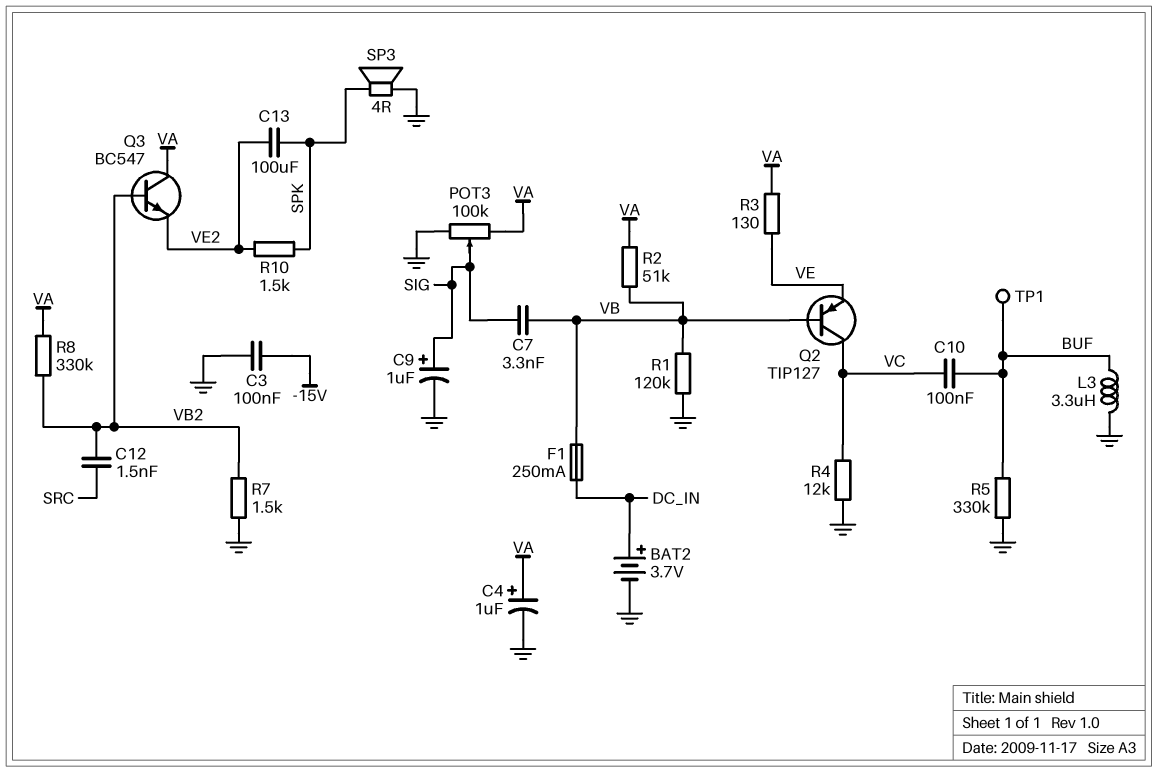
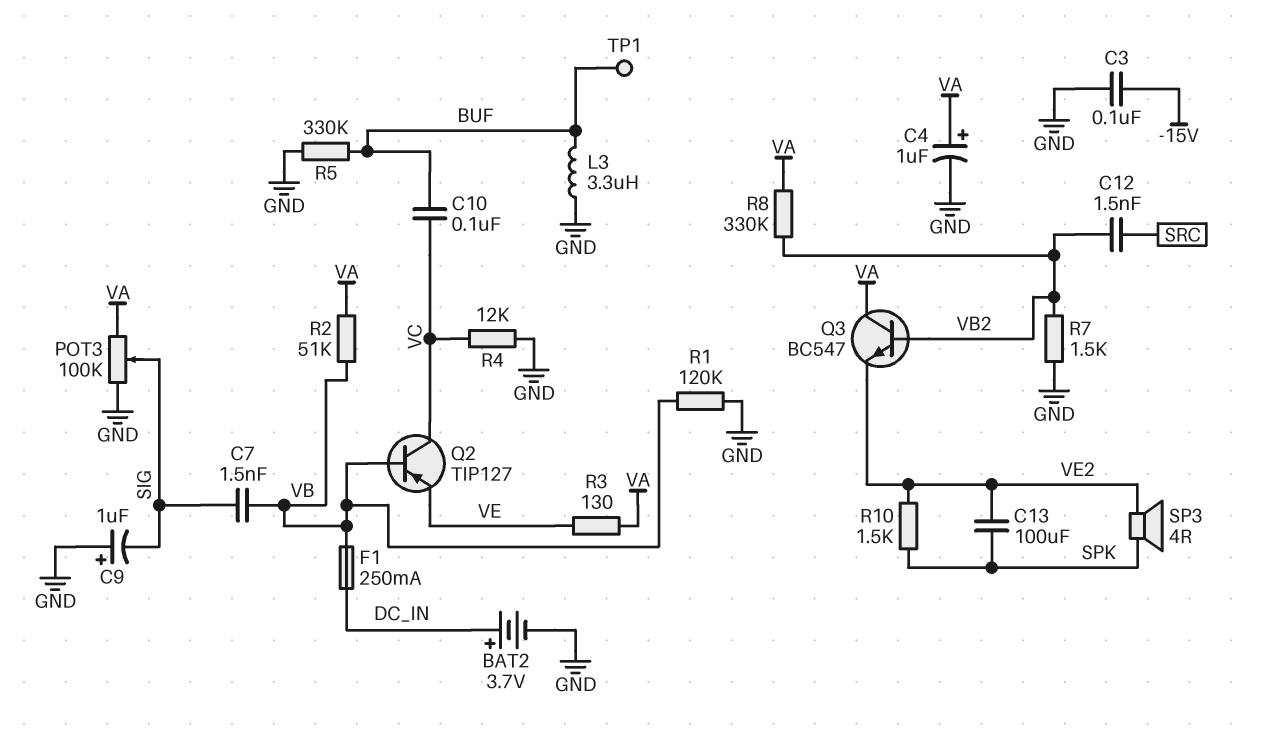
C7: 3.3nF (SIG, VB) -> 1.5nF (SIG, VB)
C9: 1uF (plus SIG, minus GND) -> 1uF (plus GND, minus SIG)
SP3: speaker 4R (GND, SPK) -> speaker 4R (SPK, VE2)

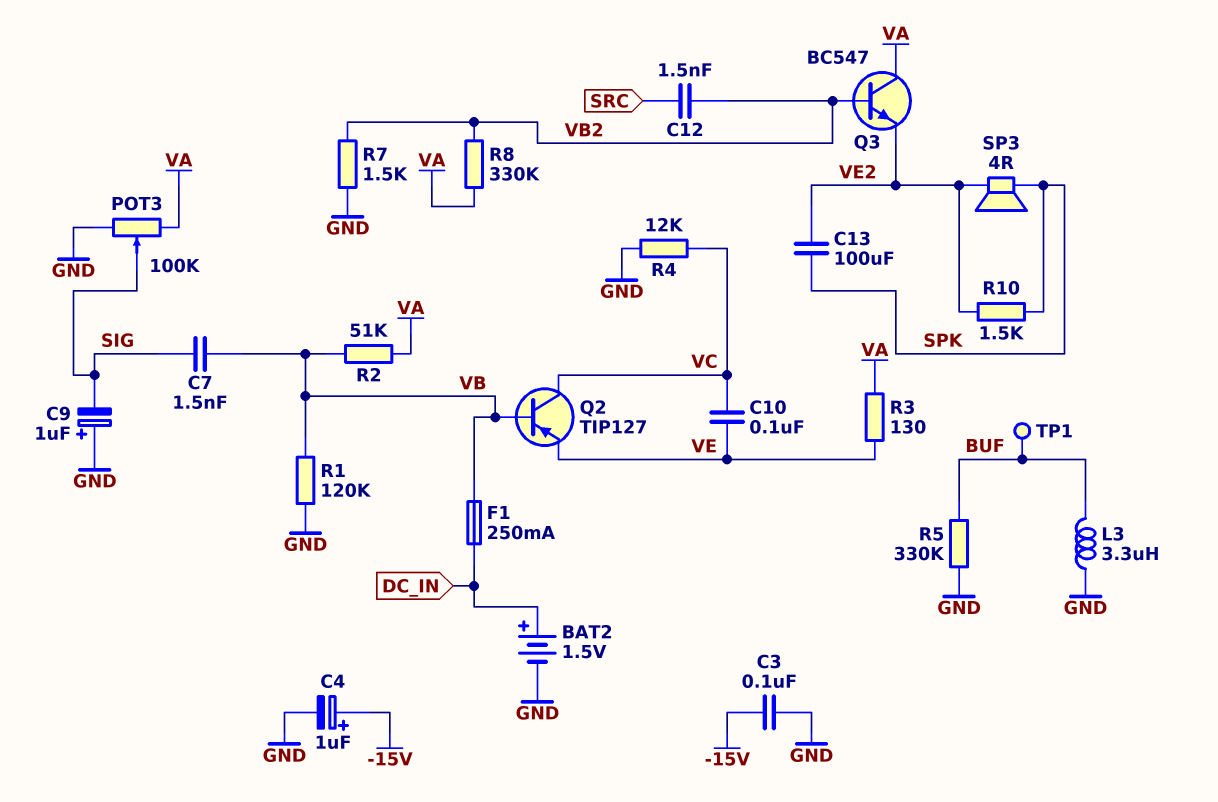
BAT2: 3.7V (plus DC_IN, minus GND) -> 1.5V (plus DC_IN, minus GND)
C4: 1uF (plus VA, minus GND) -> 1uF (plus -15V, minus GND)
C10: 100nF (BUF, VC) -> 100nF (VC, VE)

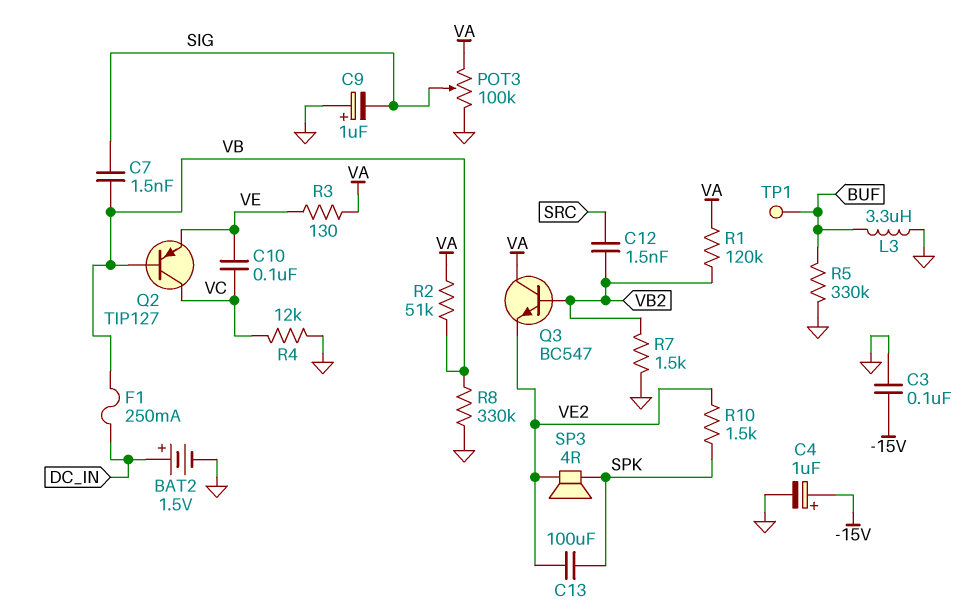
R1: 120k (GND, VB) -> 120k (VA, VB2)
R8: 330k (VA, VB2) -> 330k (GND, VB)

